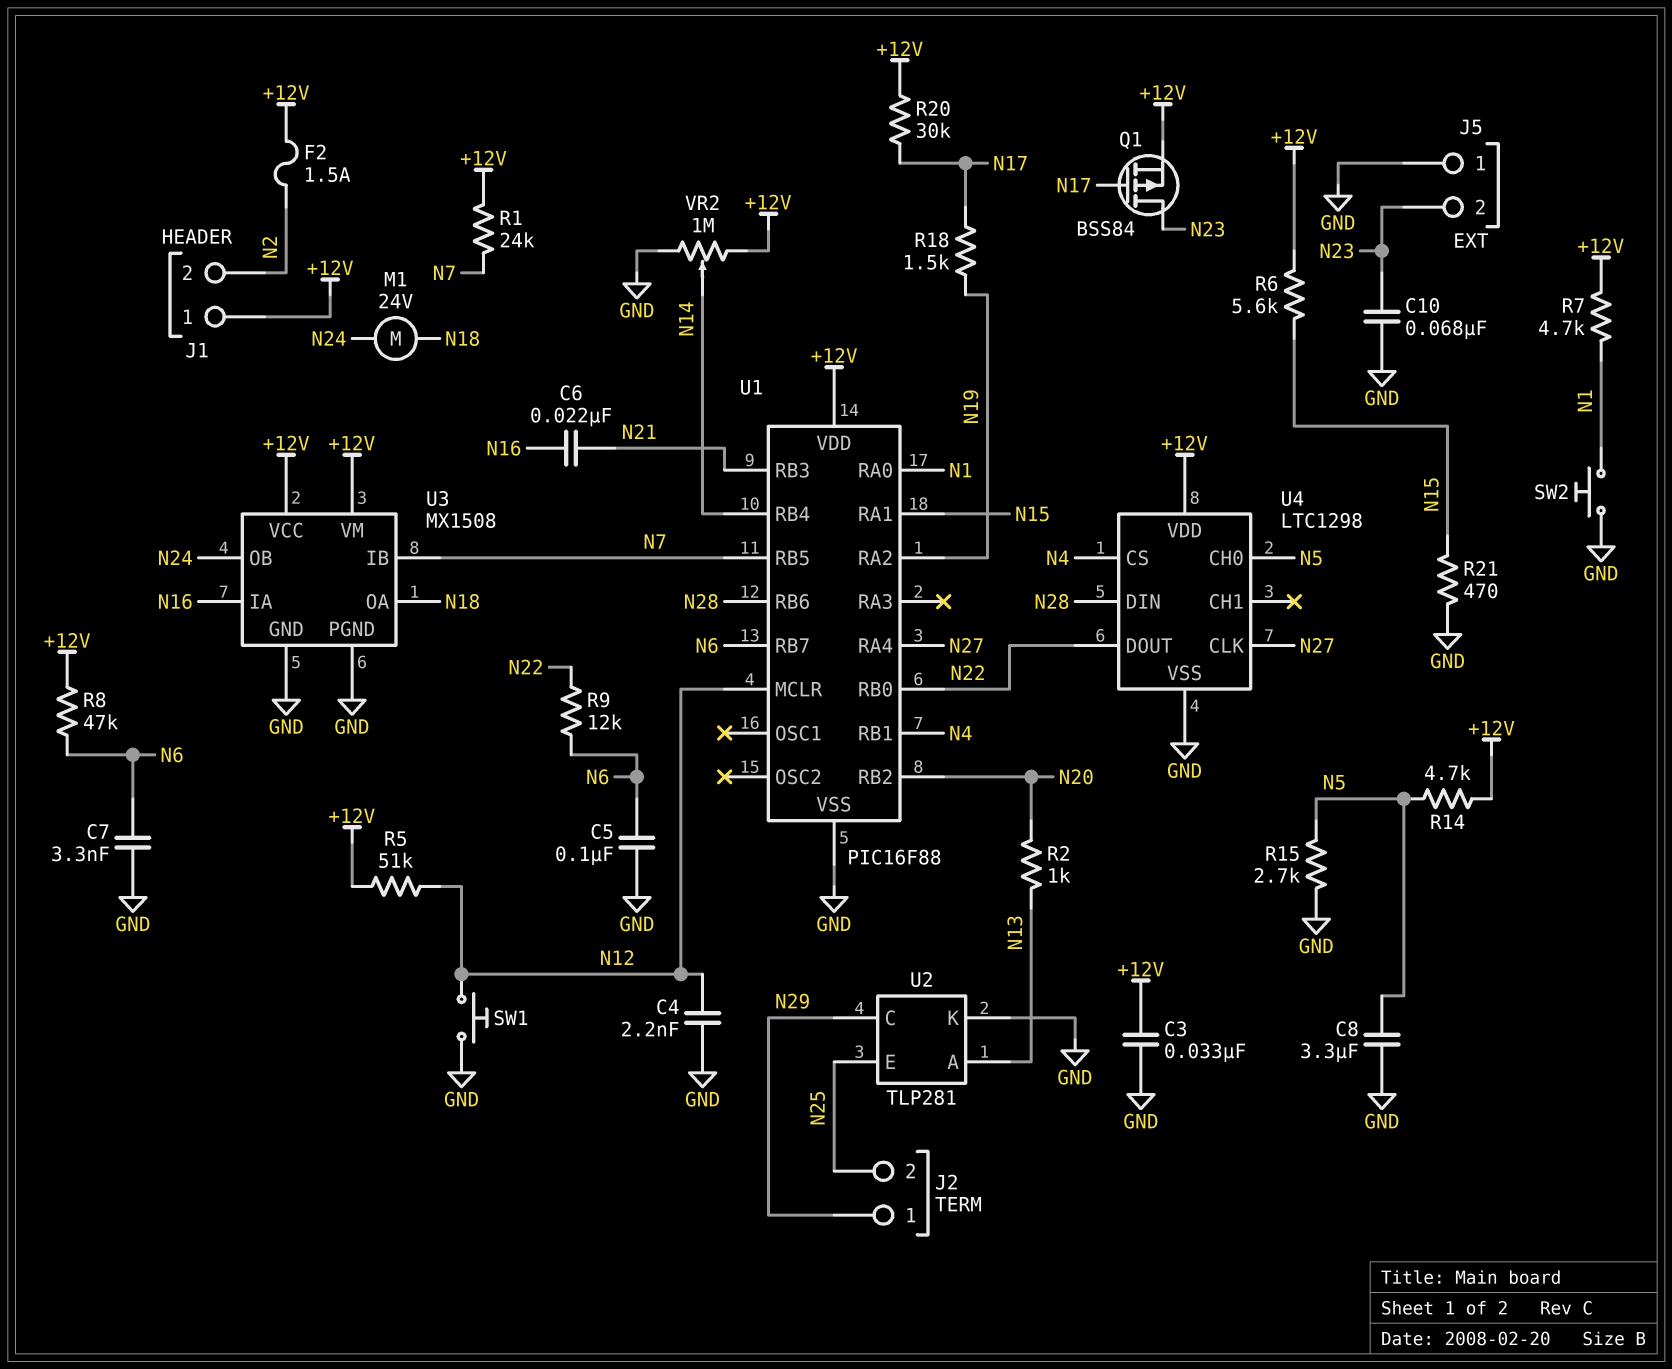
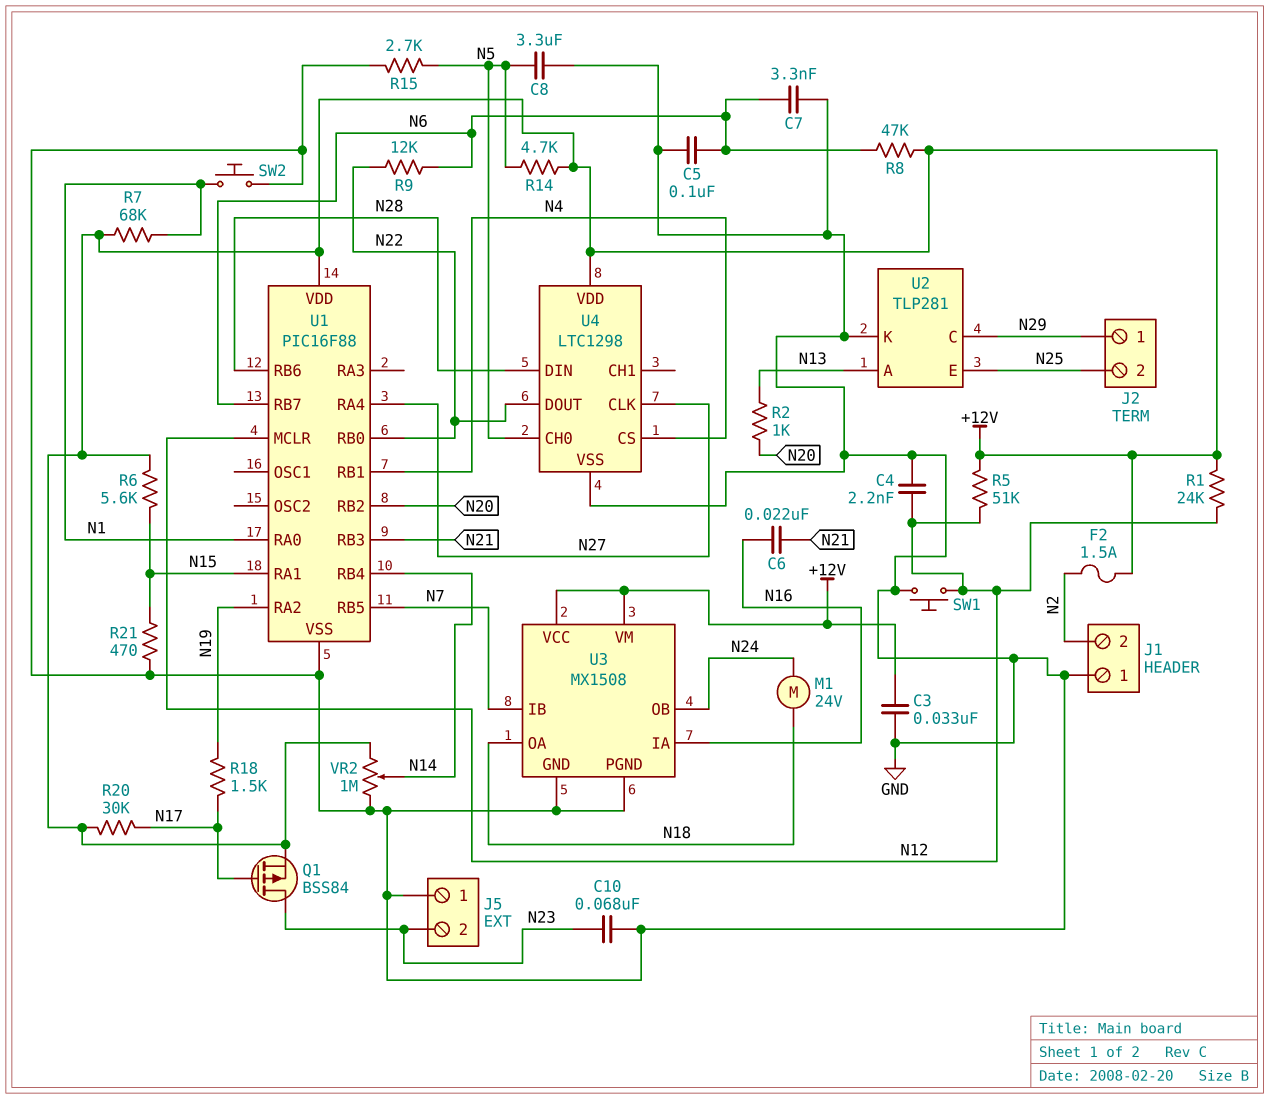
J1 pin 1: +12V -> GND
R1: 24k (+12V, N7) -> 24k (+12V, N12)
R7: 4.7k (+12V, N1) -> 68k (+12V, N1)

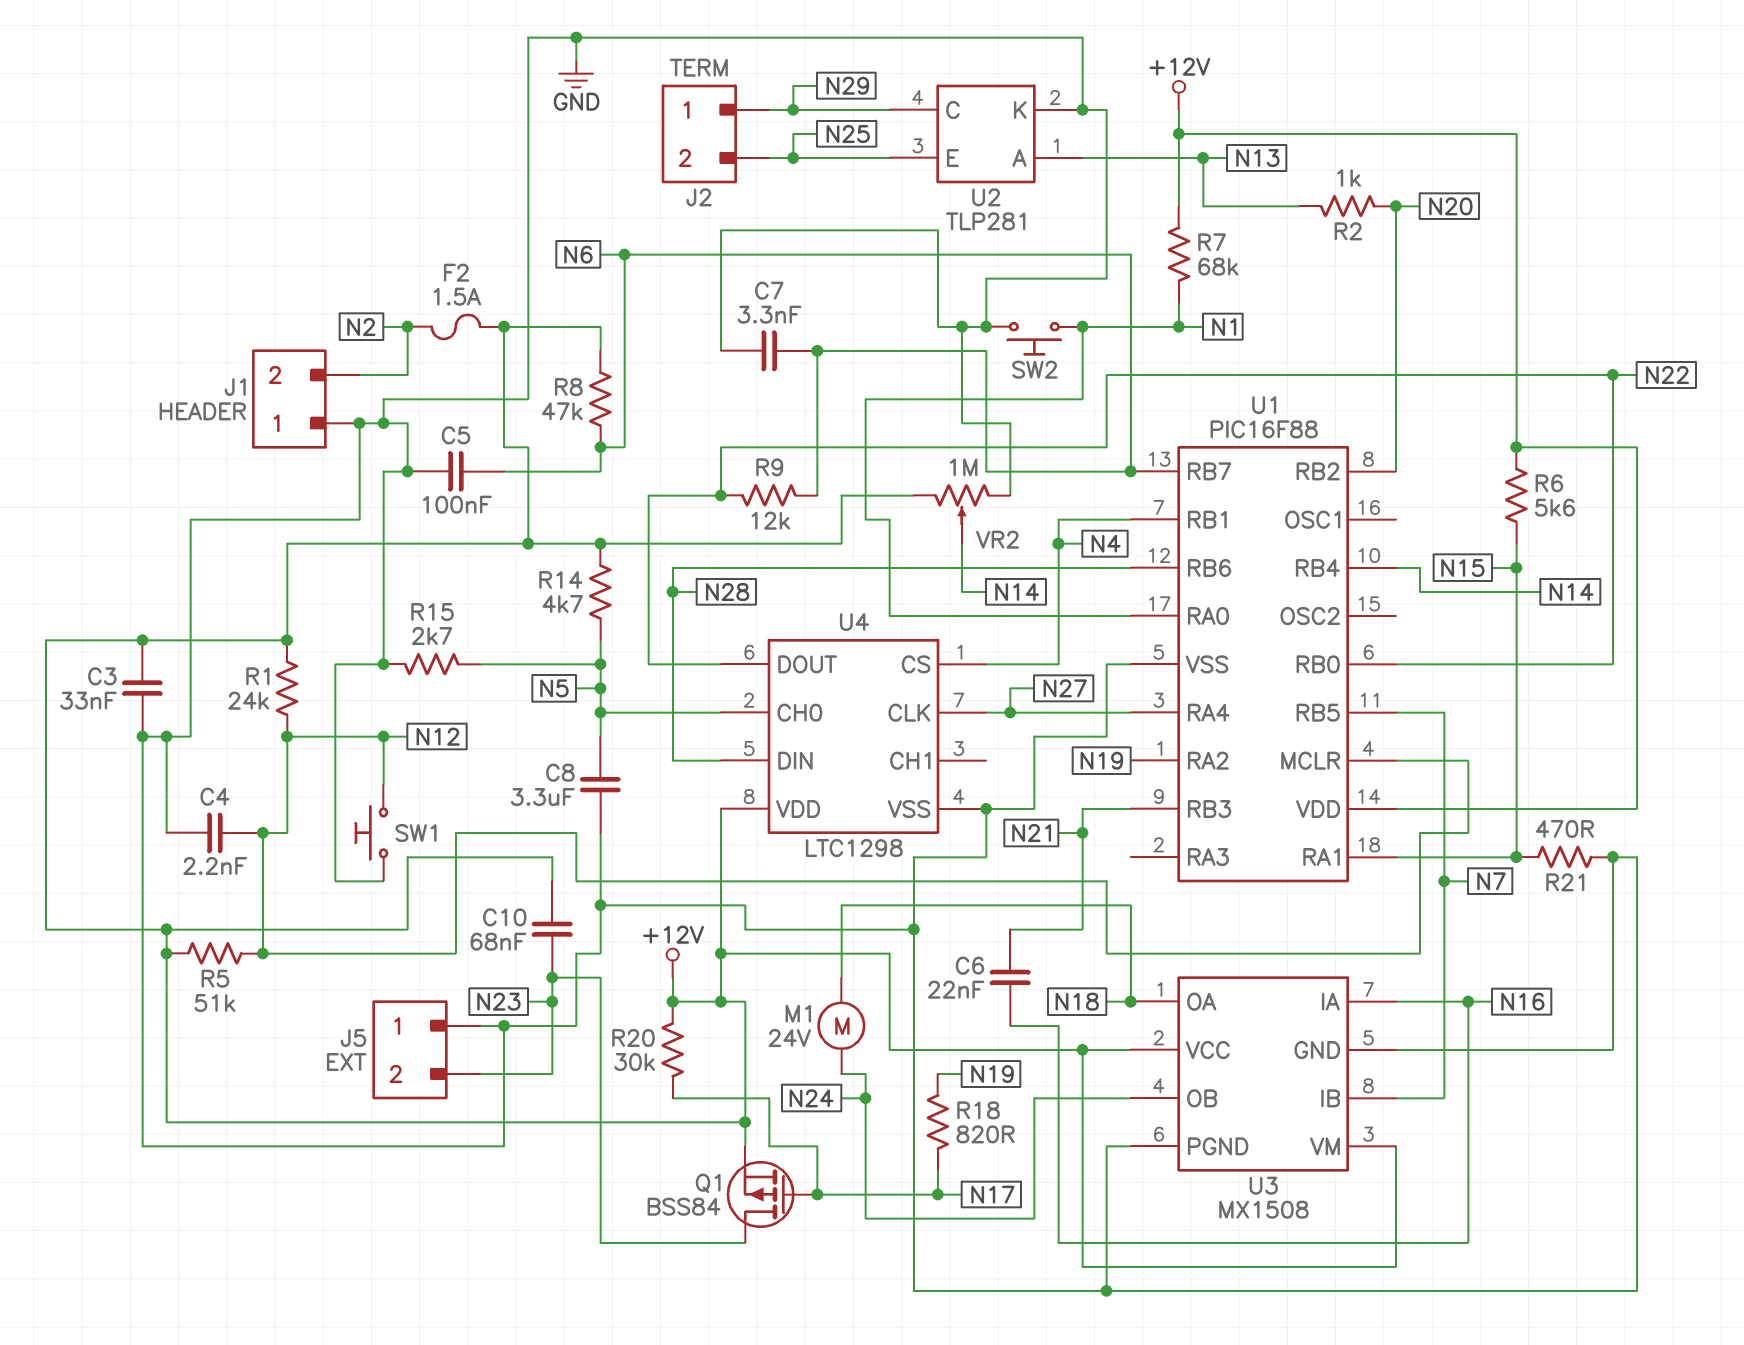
C10: 68nF (GND, N23) -> 68nF (+12V, N23)
R18: 1.5k (N17, N19) -> 820 (N17, N19)

